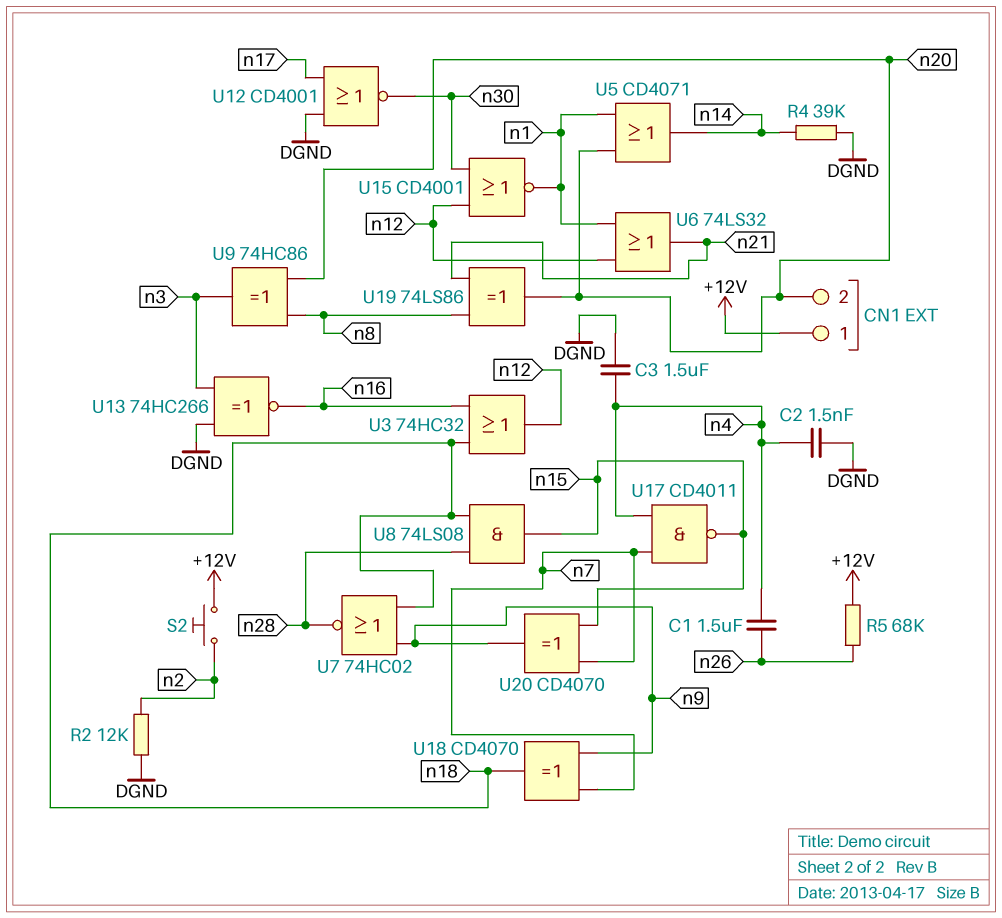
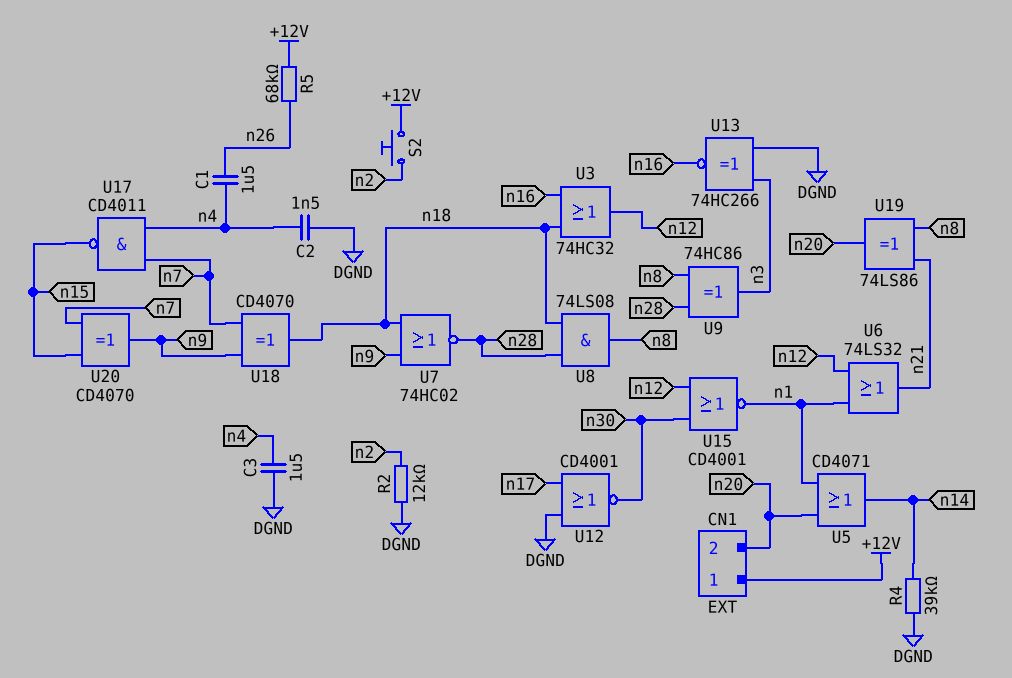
U8: AND 74LS08 (in n18, in n28, out n15) -> AND 74LS08 (in n18, in n28, out n8)
U9: XOR 74HC86 (in n8, in n20, out n3) -> XOR 74HC86 (in n8, in n28, out n3)

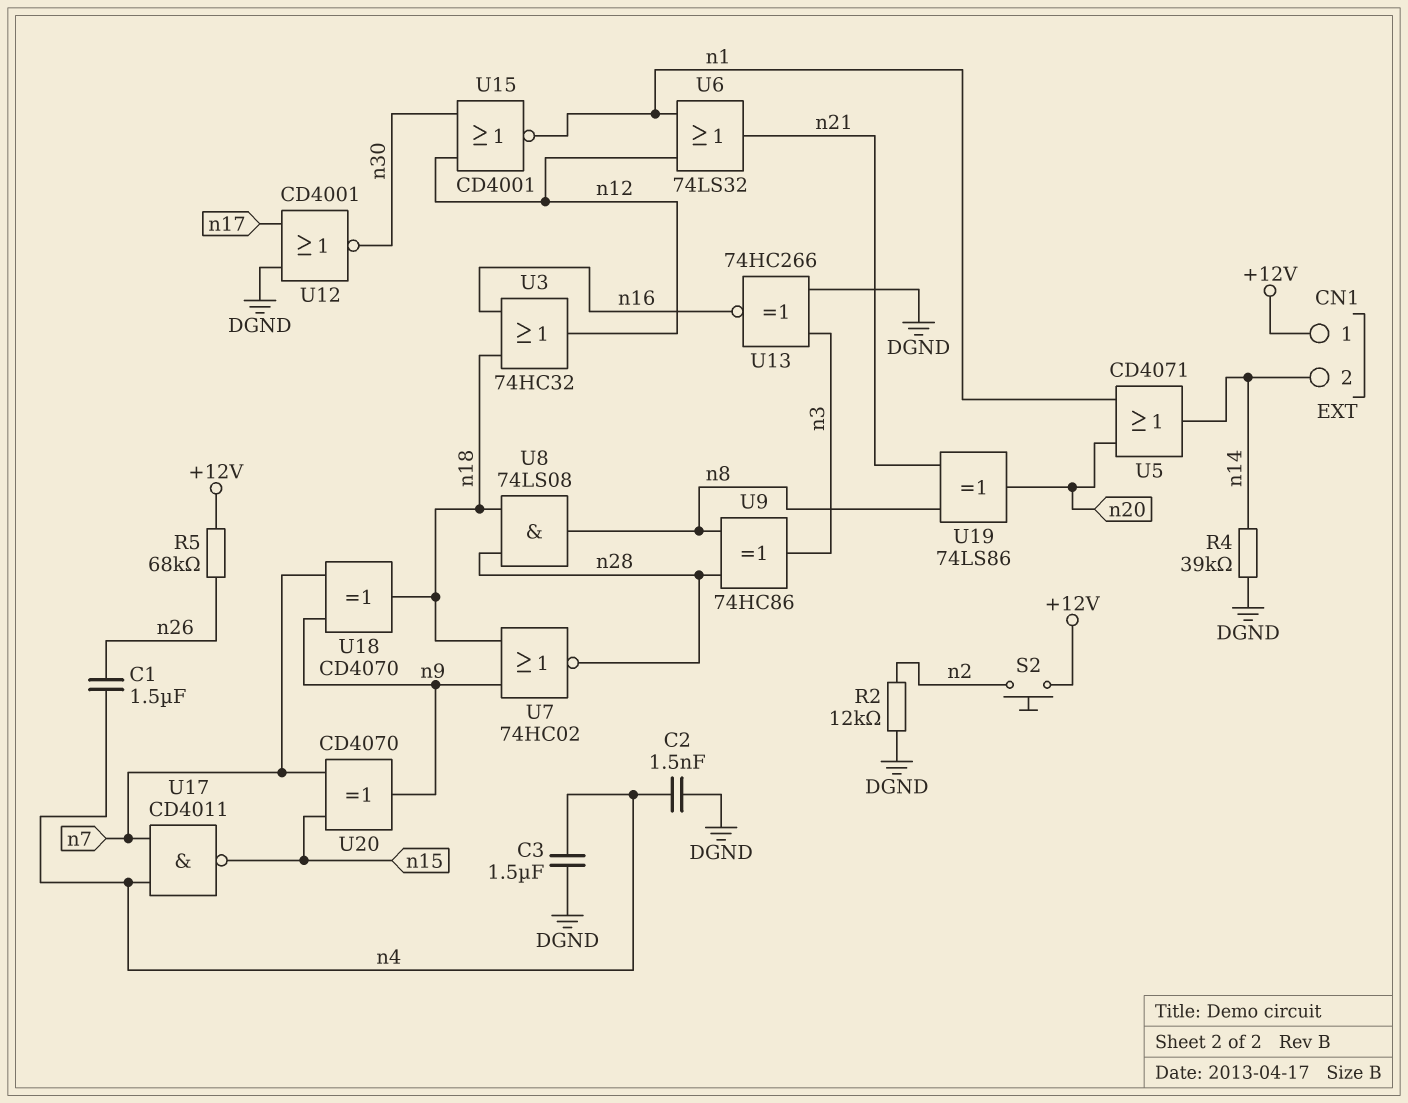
CN1 pin 2: n20 -> n14

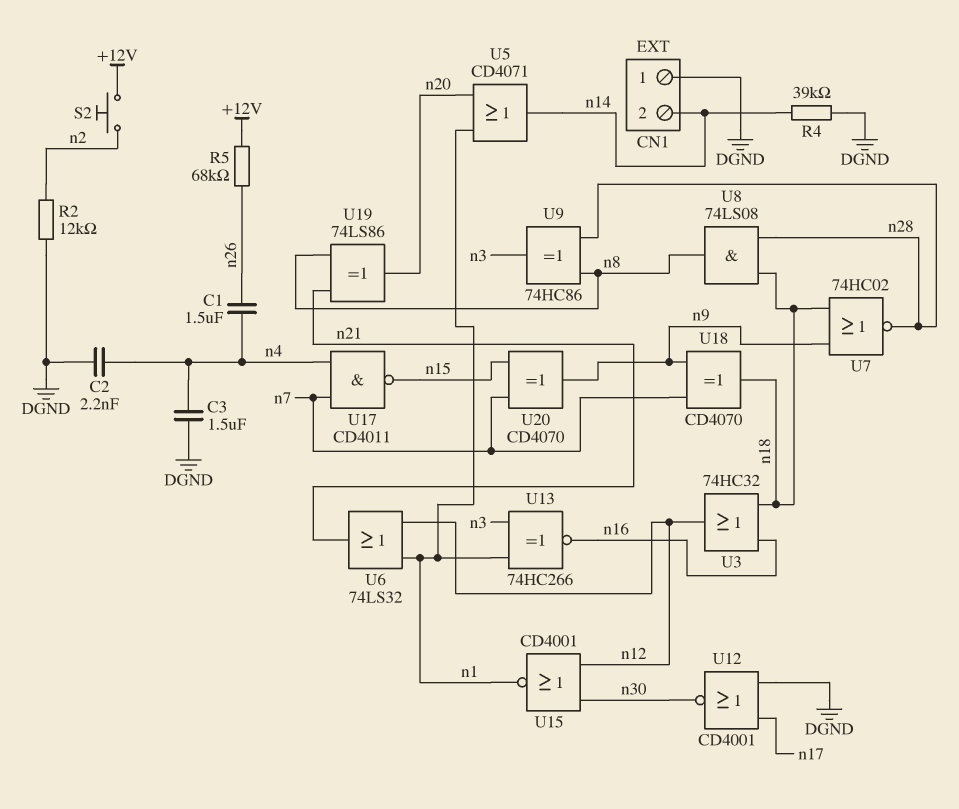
C2: 1.5nF (DGND, n4) -> 2.2nF (DGND, n4)
CN1 pin 1: +12V -> DGND
U13: XNOR 74HC266 (in DGND, in n3, out n16) -> XNOR 74HC266 (in n1, in n3, out n16)

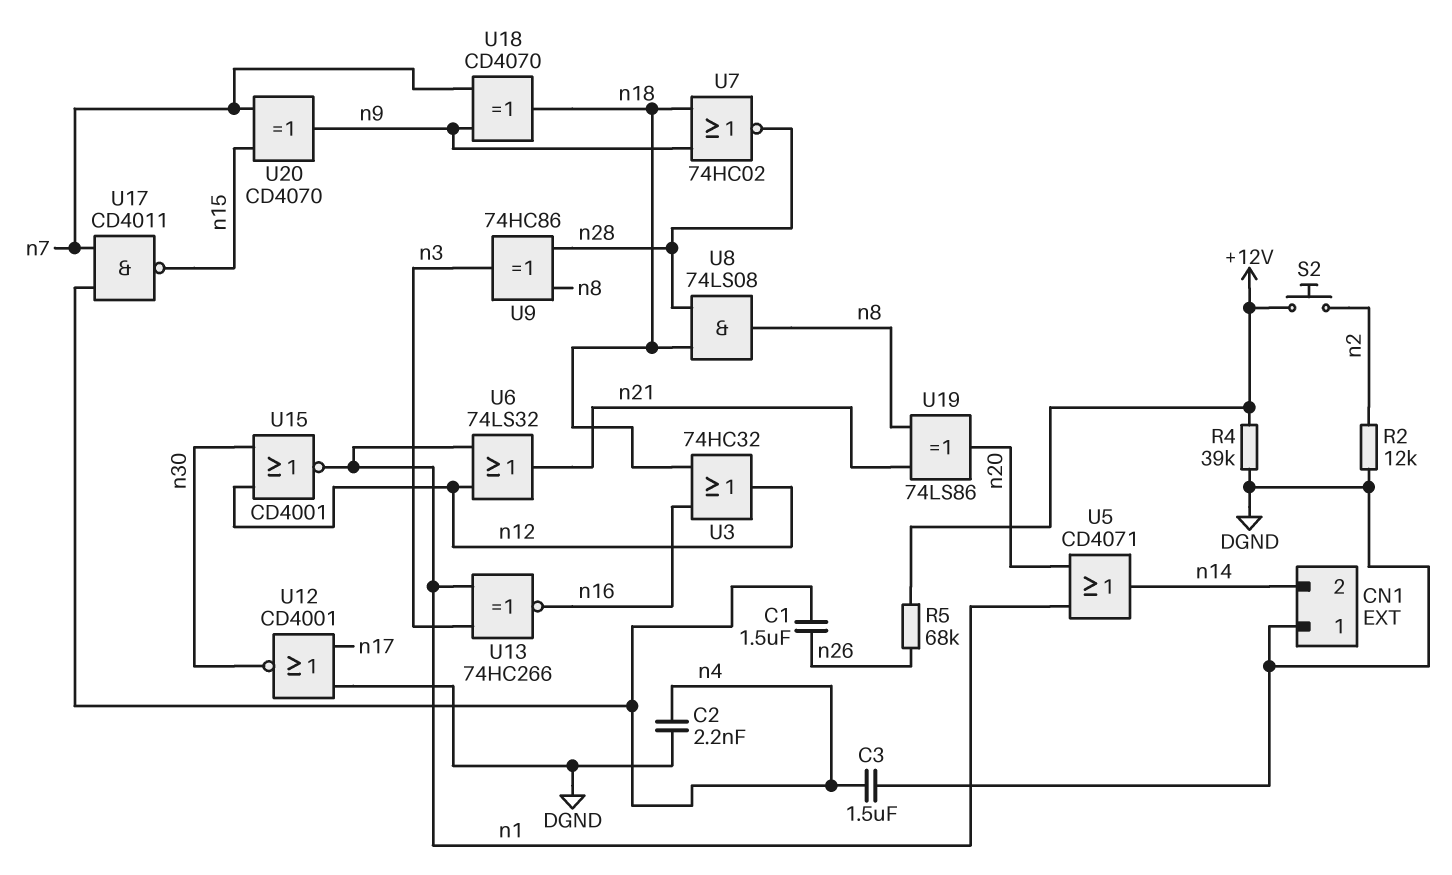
R4: 39k (DGND, n14) -> 39k (+12V, DGND)

